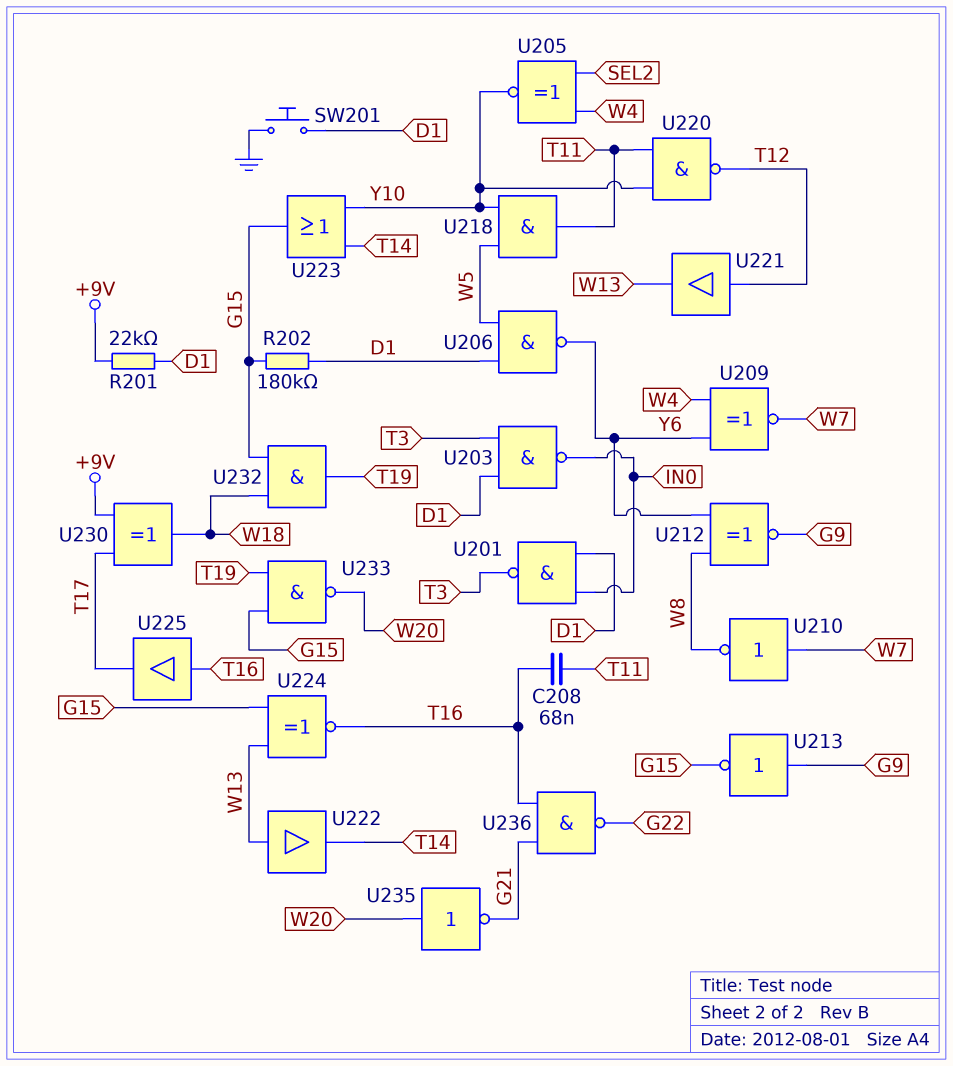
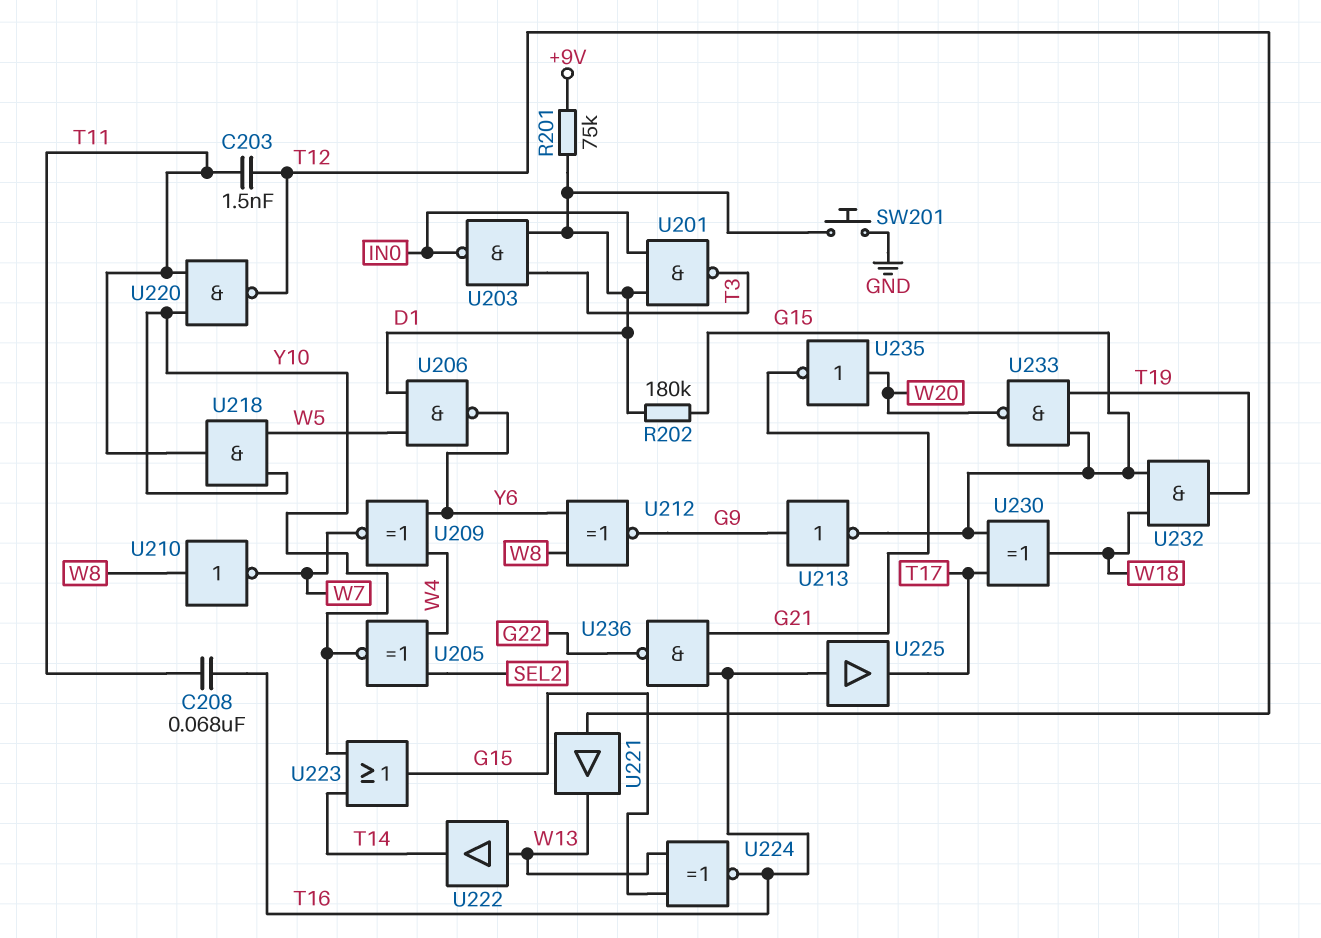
C203: none -> 1.5nF (T11, T12)
R201: 22k (+9V, D1) -> 75k (+9V, D1)
U210: NOT (in W7, out W8) -> NOT (in W8, out W7)
U230: XOR (in +9V, in T17, out W18) -> XOR (in G15, in T17, out W18)

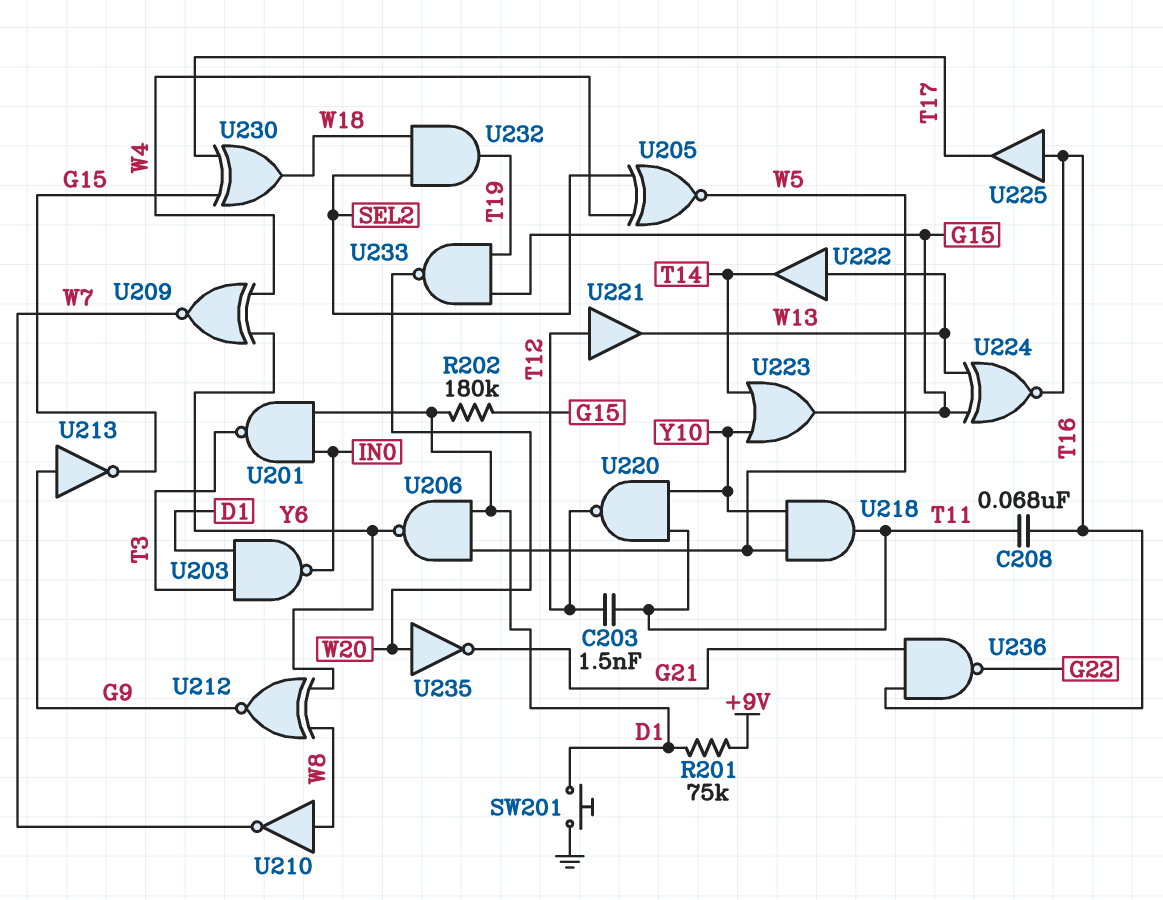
U205: XNOR (in SEL2, in W4, out Y10) -> XNOR (in SEL2, in W4, out W5)
U232: AND (in G15, in W18, out T19) -> AND (in SEL2, in W18, out T19)

